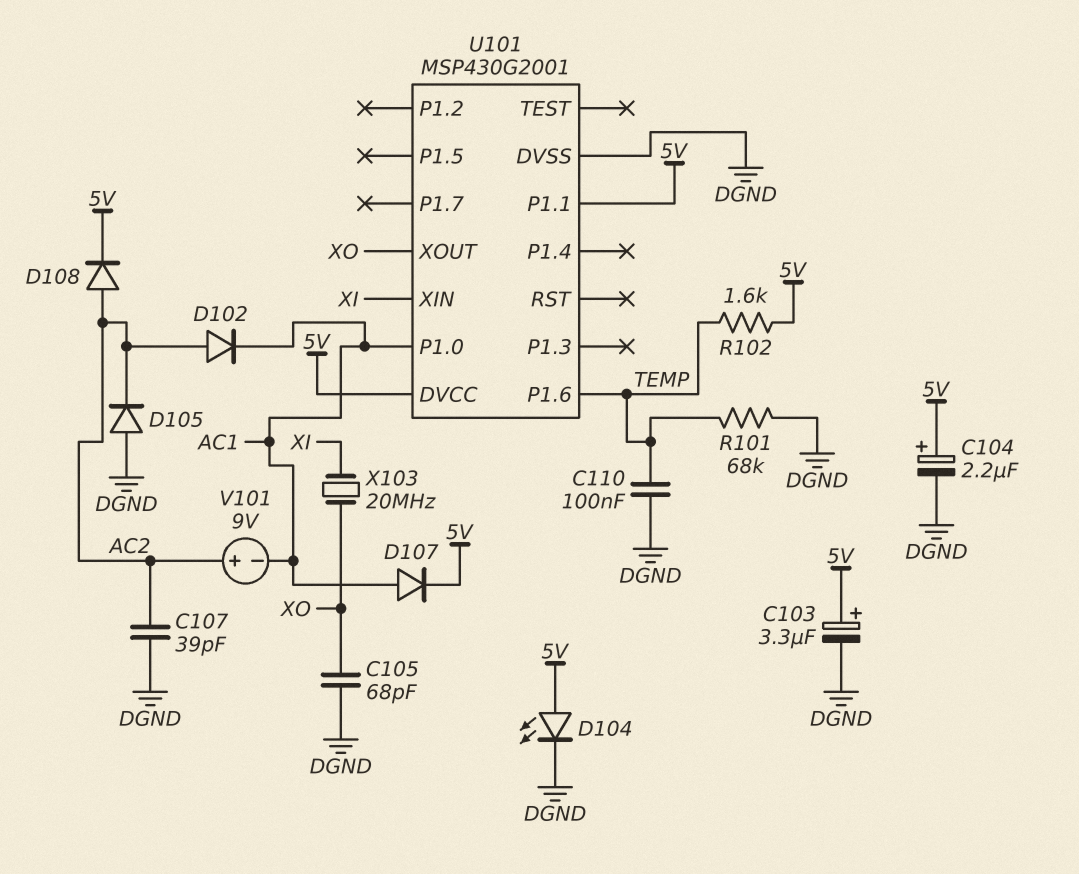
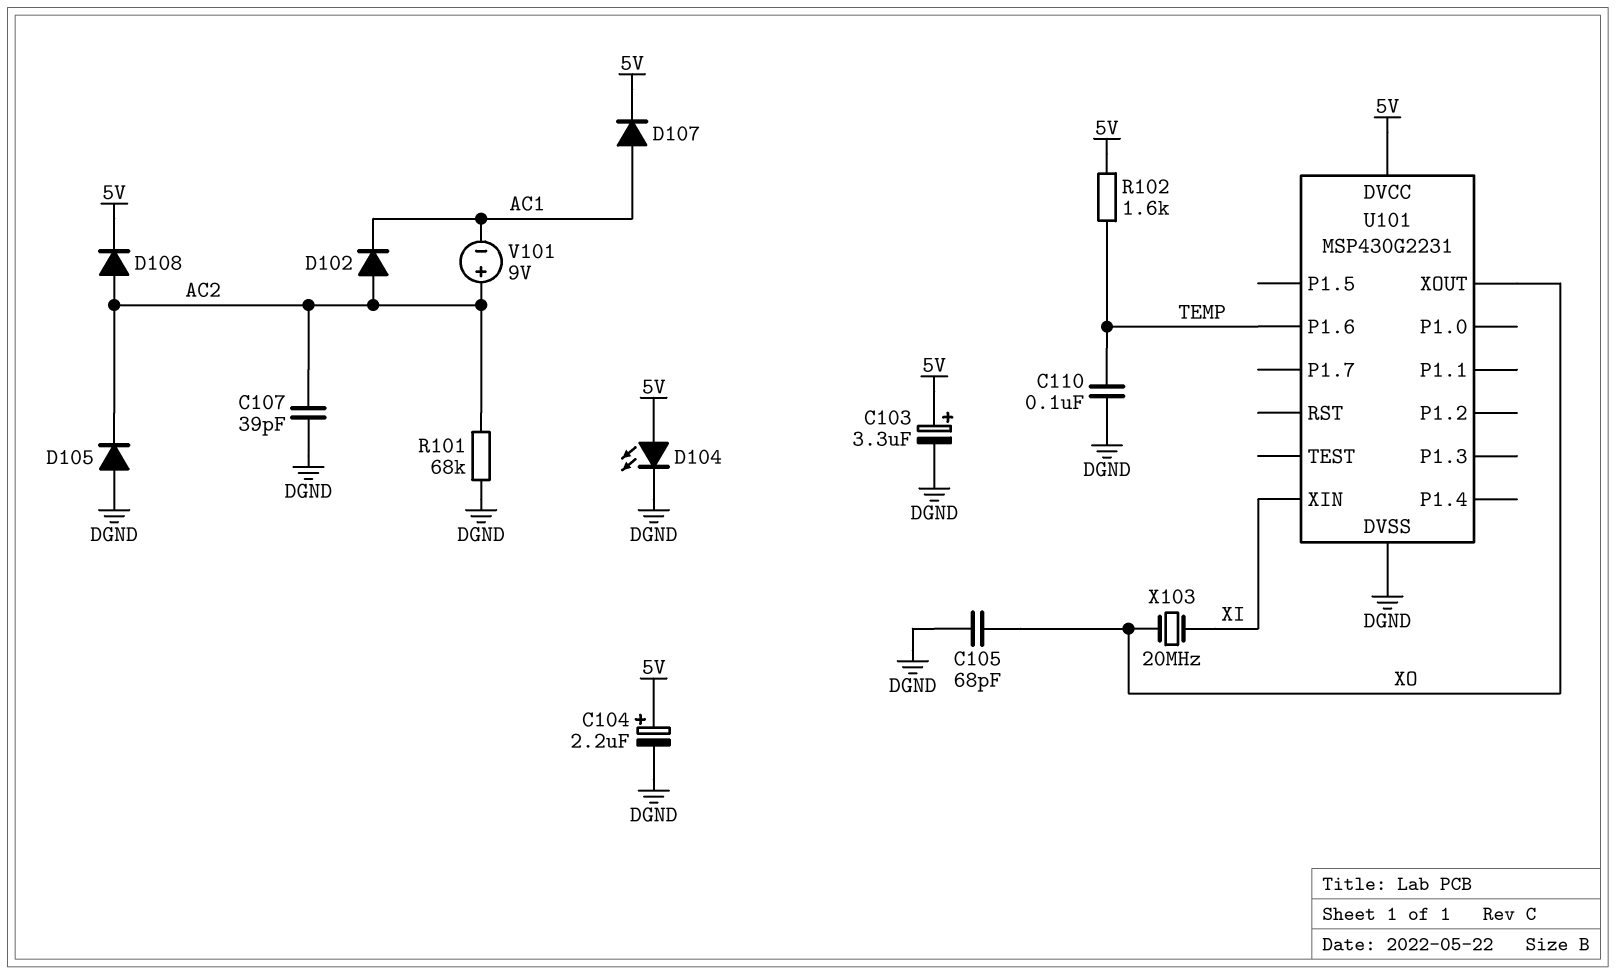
R101: 68k (DGND, TEMP) -> 68k (AC2, DGND)
U101: MSP430G2001 -> MSP430G2231
U101 pin P1.0: AC1 -> none
U101 pin P1.1: 5V -> none

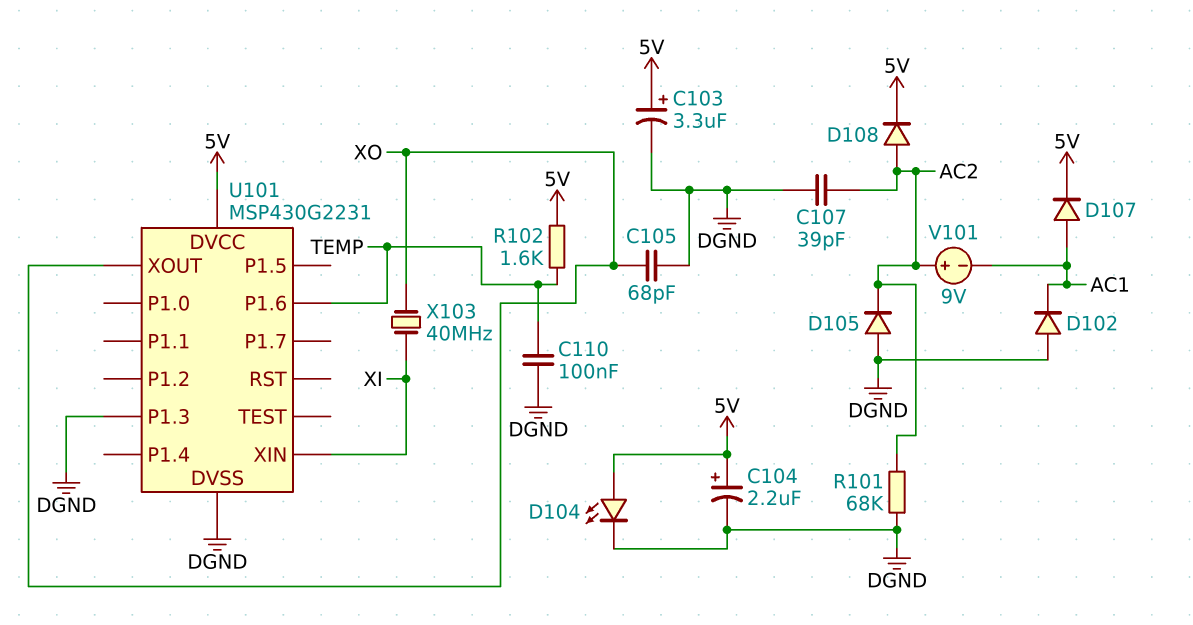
D102: diode (A AC2, K AC1) -> diode (A DGND, K AC1)
U101 pin P1.3: none -> DGND
X103: 20MHz (XI, XO) -> 40MHz (XI, XO)

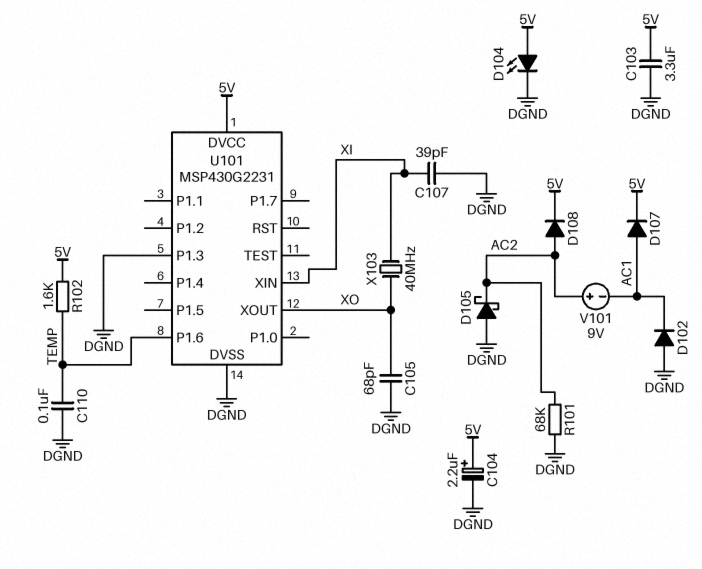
C103: 3.3uF (plus 5V, minus DGND) -> 3.3uF (5V, DGND)
C107: 39pF (AC2, DGND) -> 39pF (DGND, XI)
D105: diode (A DGND, K AC2) -> schottky (A DGND, K AC2)

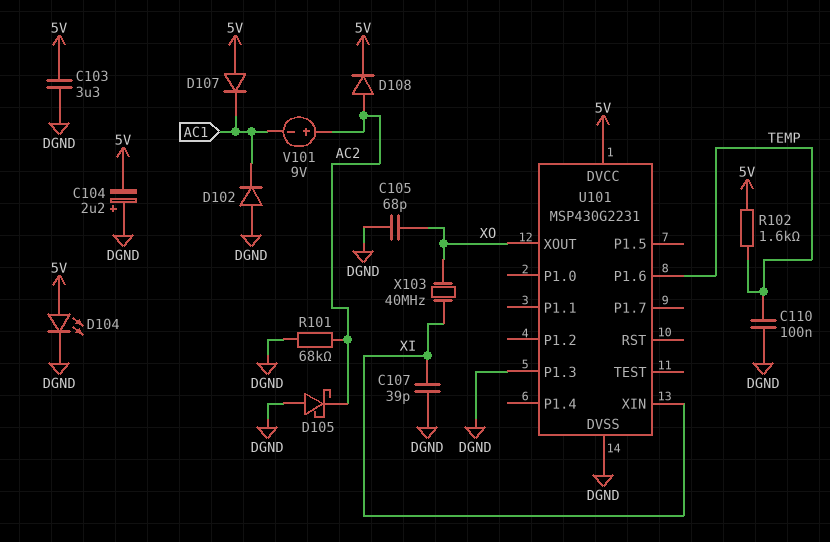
C104: 2.2uF (plus 5V, minus DGND) -> 2.2uF (plus DGND, minus 5V)
D107: diode (A AC1, K 5V) -> diode (A 5V, K AC1)

